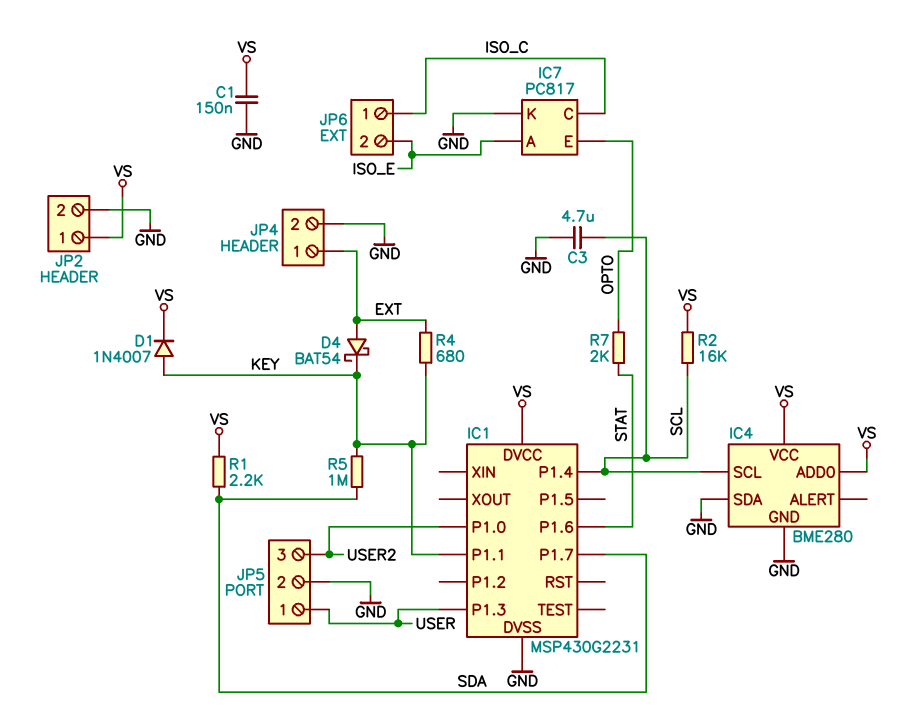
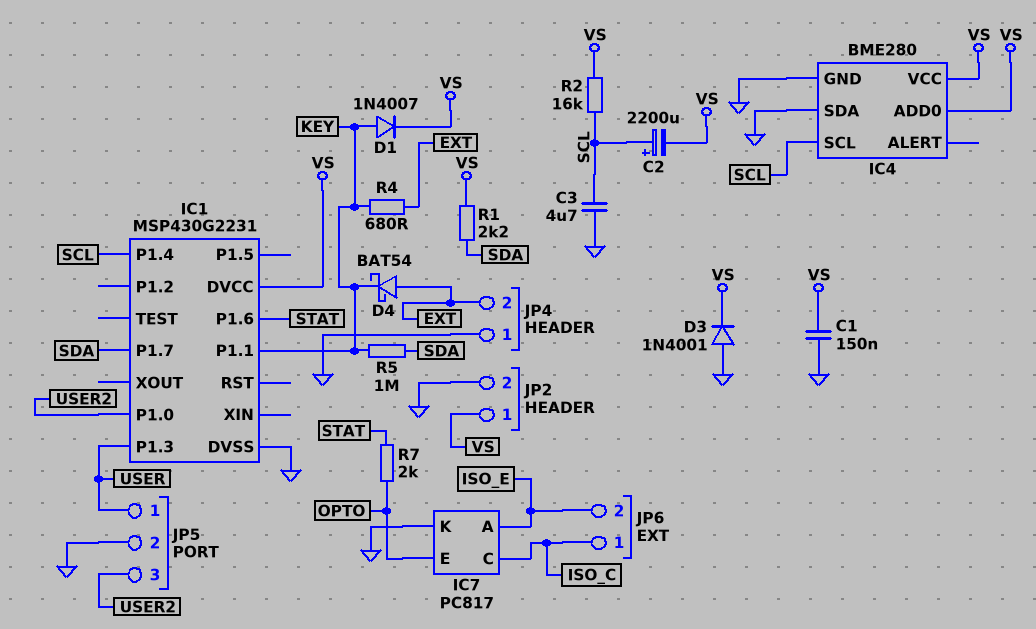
C2: none -> 2200uF (plus SCL, minus VS)
D3: none -> diode 1N4001 (A GND, K VS)
JP4 pin 1: EXT -> GND
JP4 pin 2: GND -> EXT

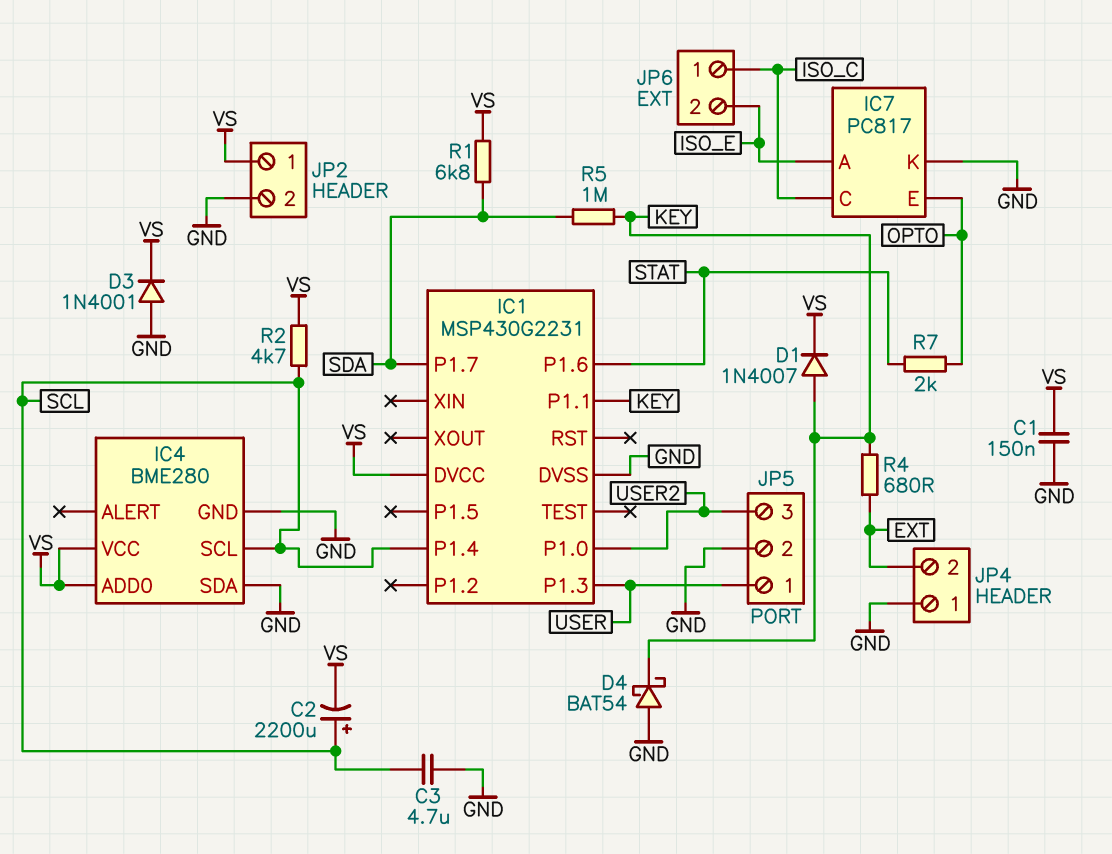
D4: schottky BAT54 (A EXT, K KEY) -> schottky BAT54 (A GND, K KEY)
R1: 2.2k (SDA, VS) -> 6.8k (SDA, VS)
R2: 16k (SCL, VS) -> 4.7k (SCL, VS)

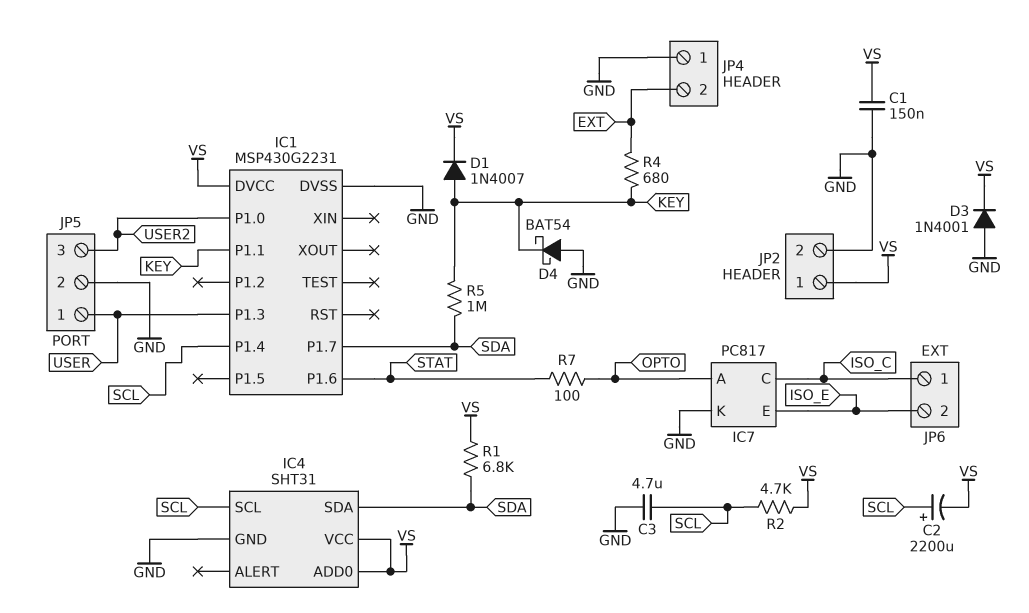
IC4: BME280 -> SHT31
IC4 pin SDA: GND -> SDA
IC7 pin A: ISO_E -> OPTO
IC7 pin E: OPTO -> ISO_E
R7: 2k (OPTO, STAT) -> 100 (OPTO, STAT)

